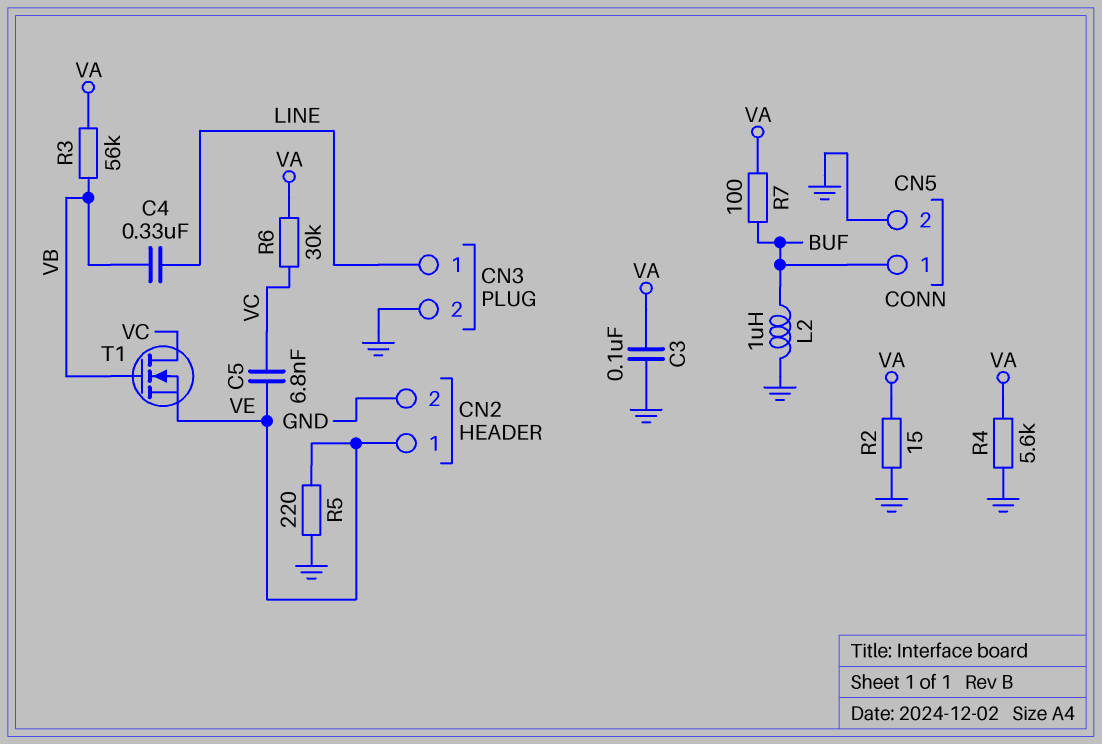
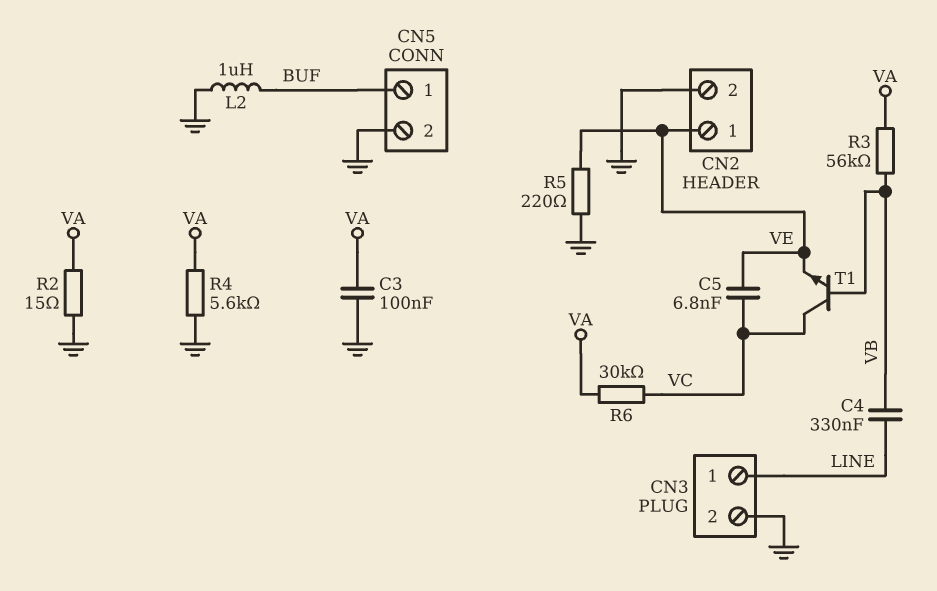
R7: 100 (BUF, VA) -> none
T1: NMOS (G VB, D VC, S VE) -> NPN (B VB, C VC, E VE)

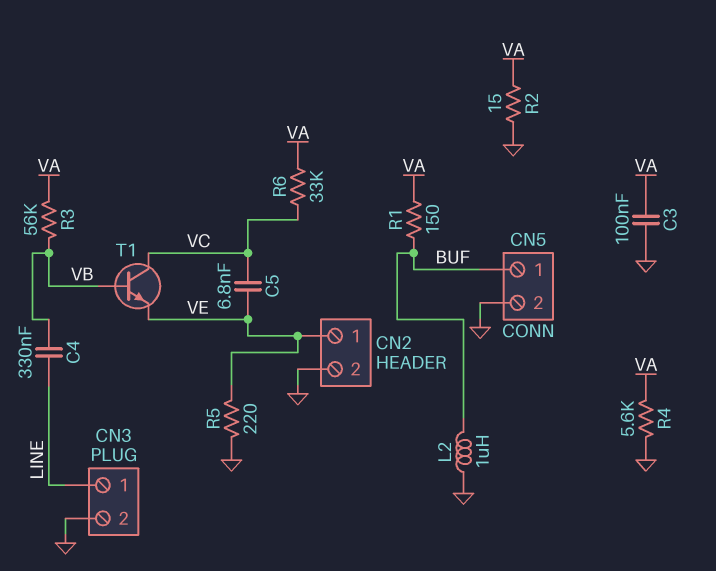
R1: none -> 150 (BUF, VA)
R6: 30k (VA, VC) -> 33k (VA, VC)

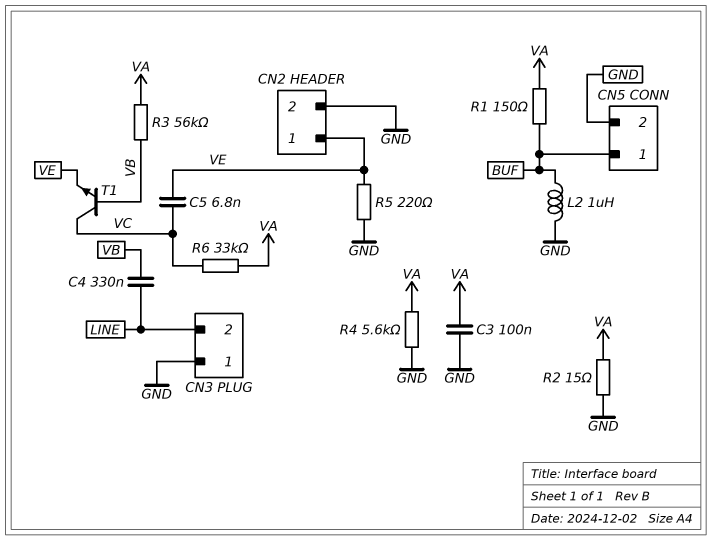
CN3 pin 1: LINE -> GND
CN3 pin 2: GND -> LINE

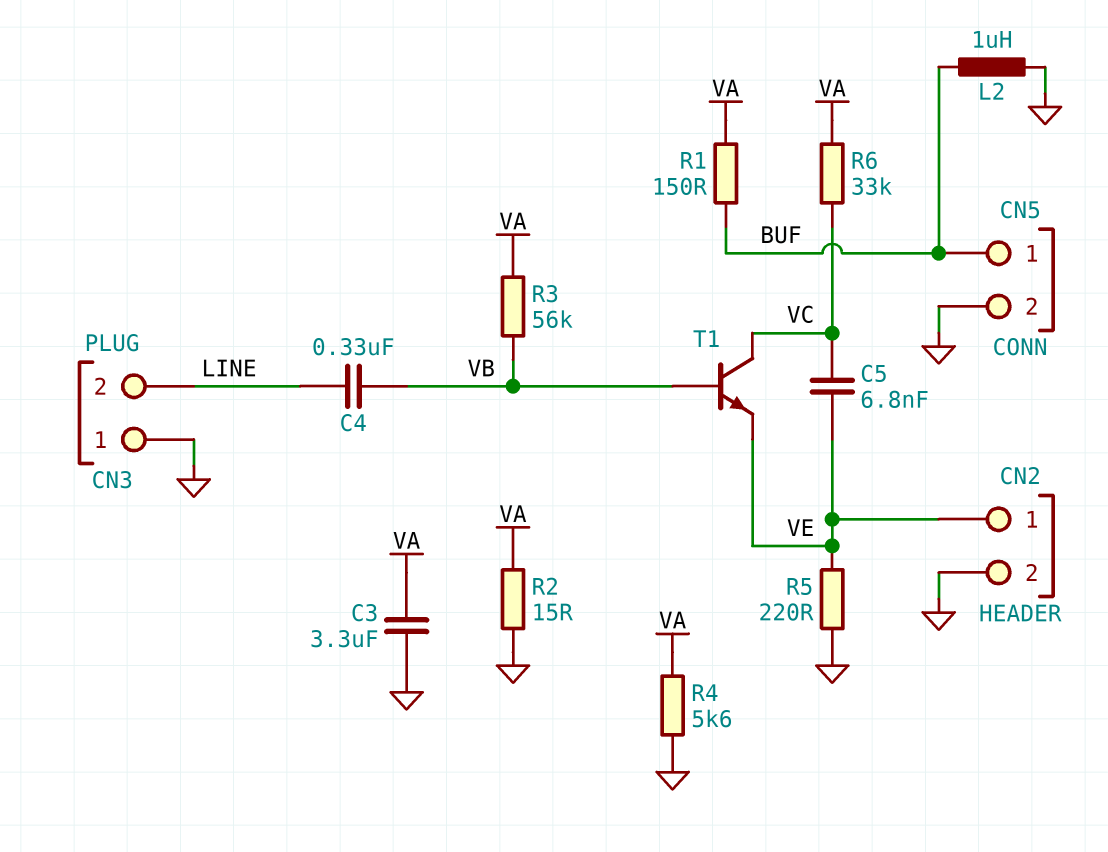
C3: 100nF (GND, VA) -> 3.3uF (GND, VA)

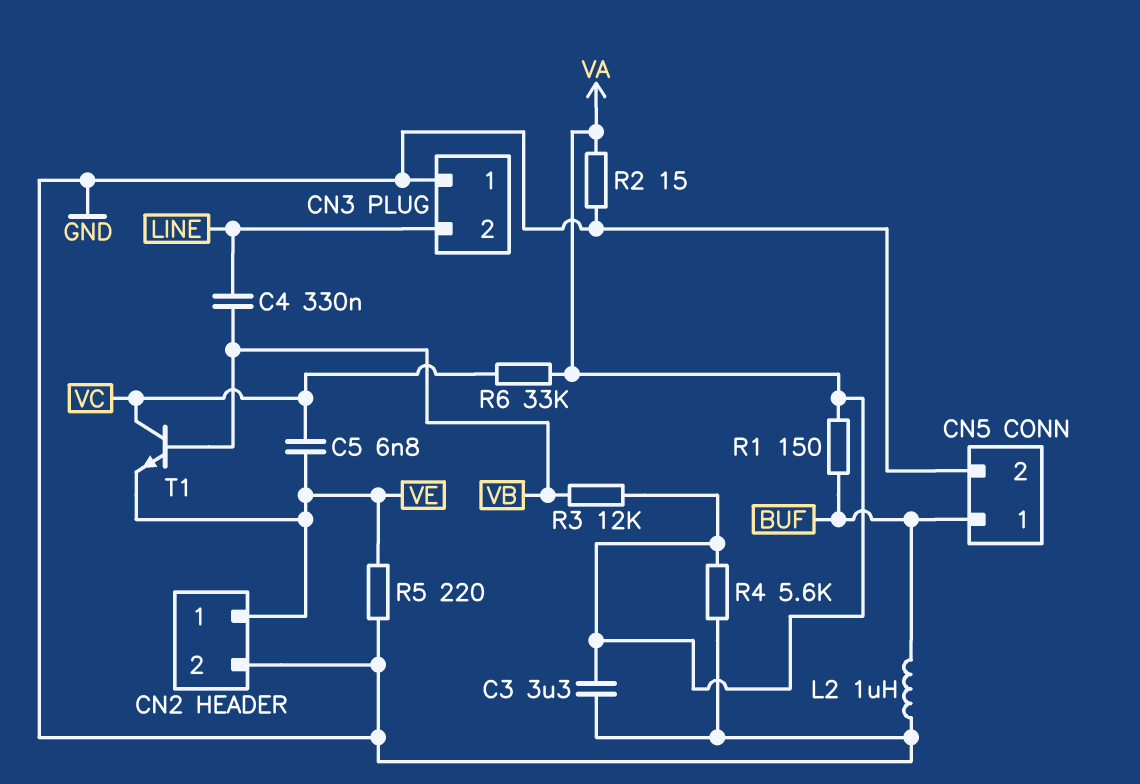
R3: 56k (VA, VB) -> 12k (VA, VB)

